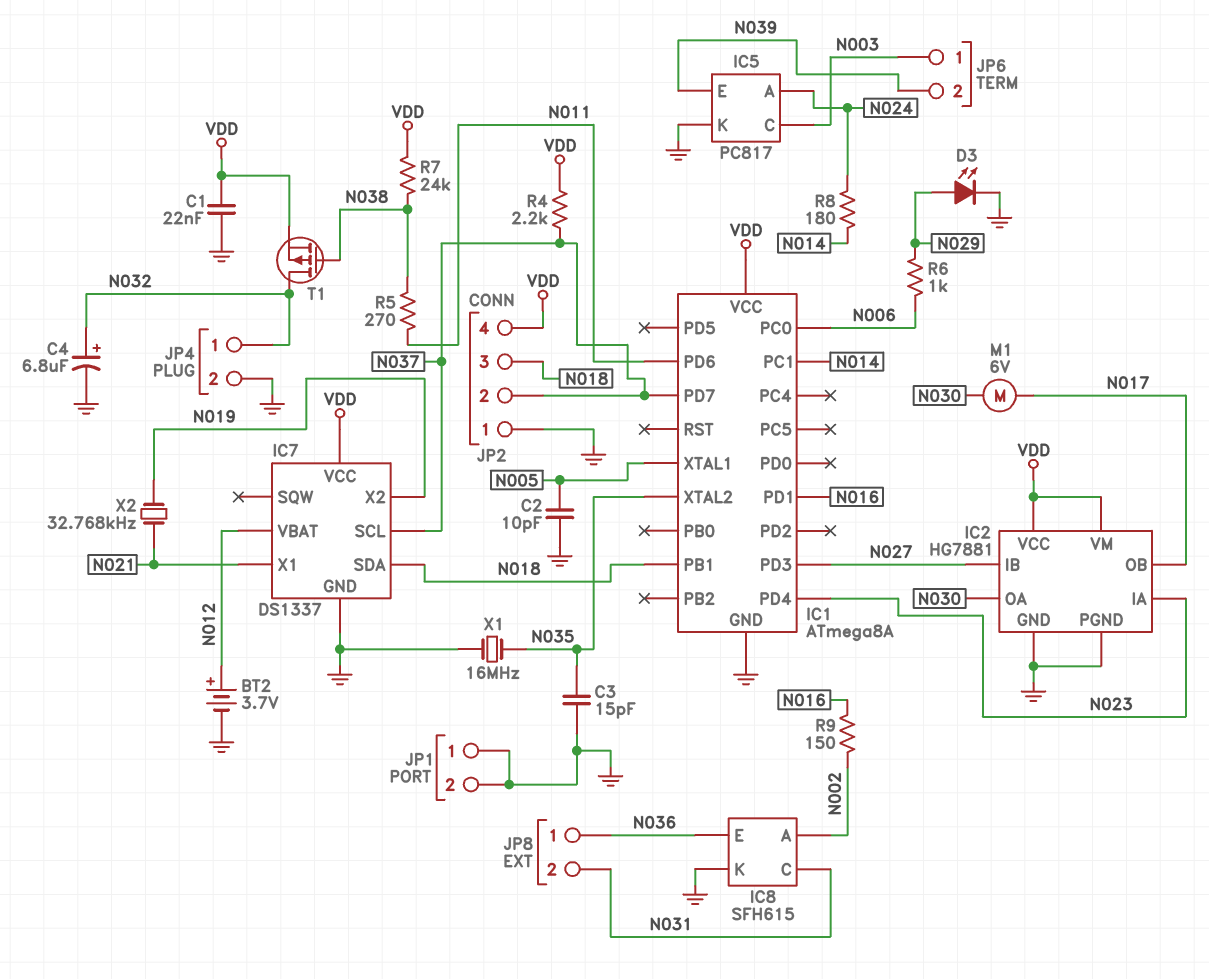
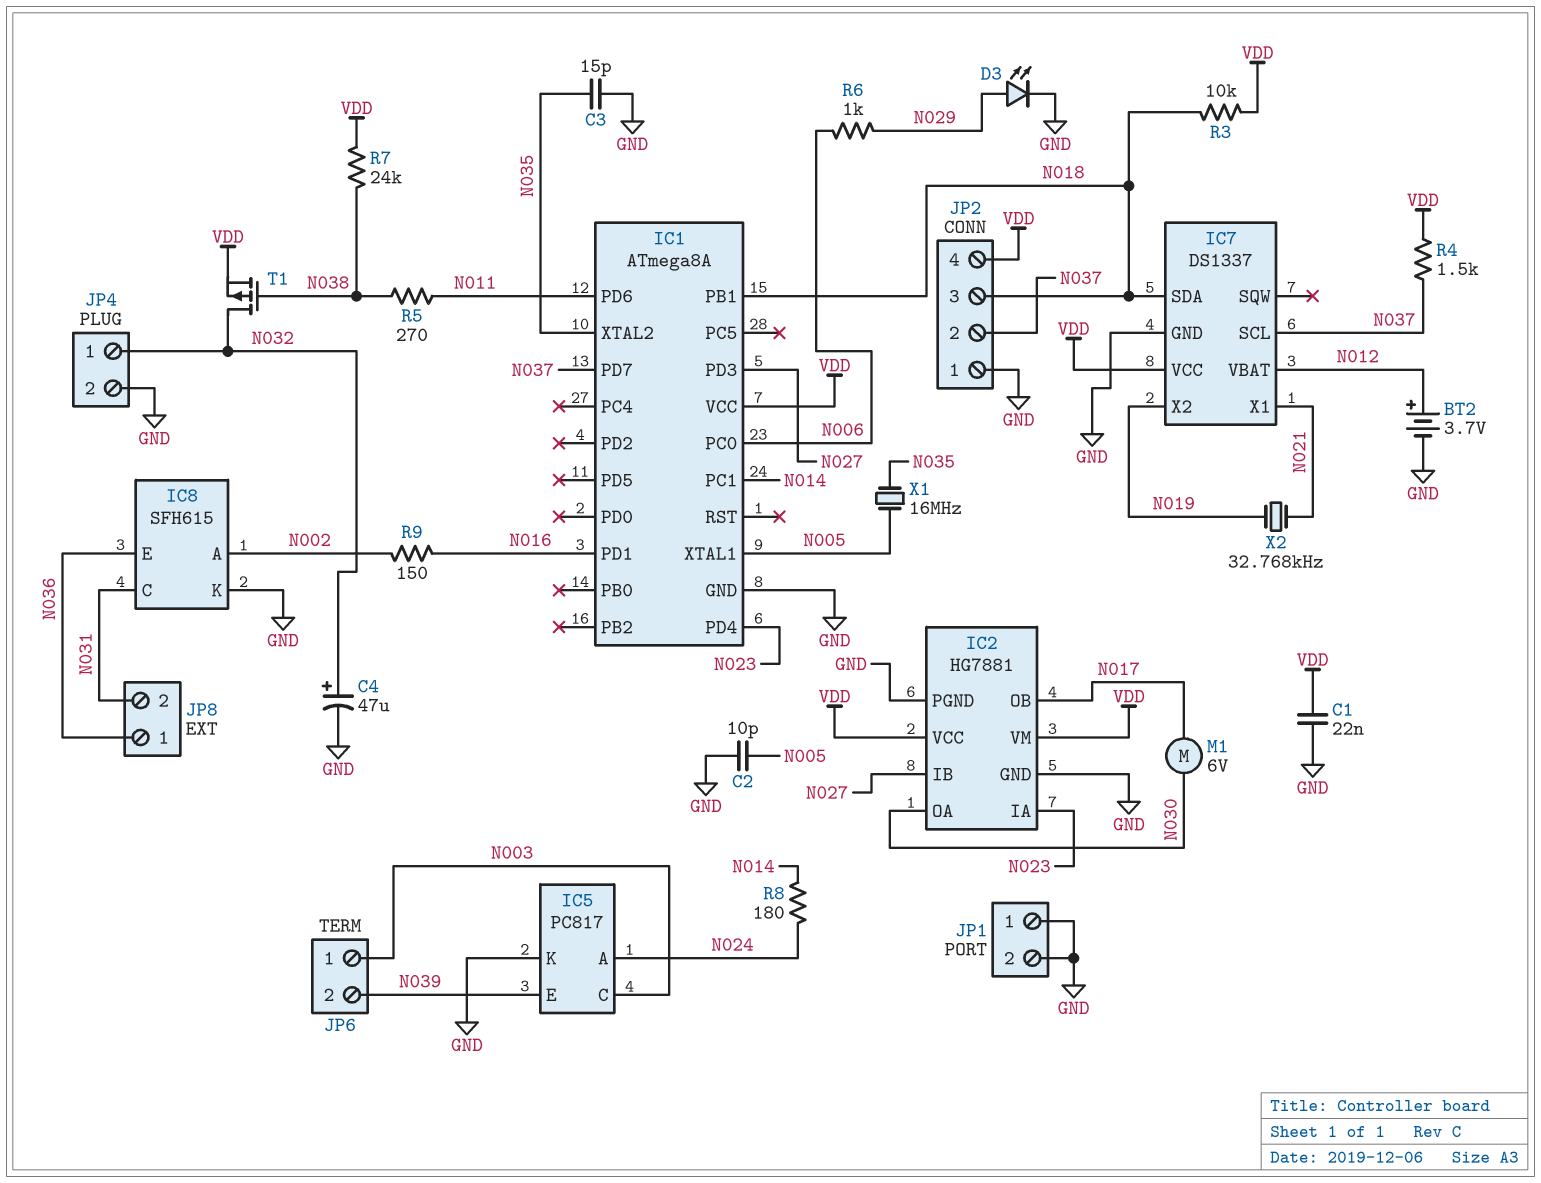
C4: 6.8uF (plus N032, minus GND) -> 47uF (plus N032, minus GND)
R3: none -> 10k (N018, VDD)
R4: 2.2k (N037, VDD) -> 1.5k (N037, VDD)
X1: 16MHz (GND, N035) -> 16MHz (N005, N035)

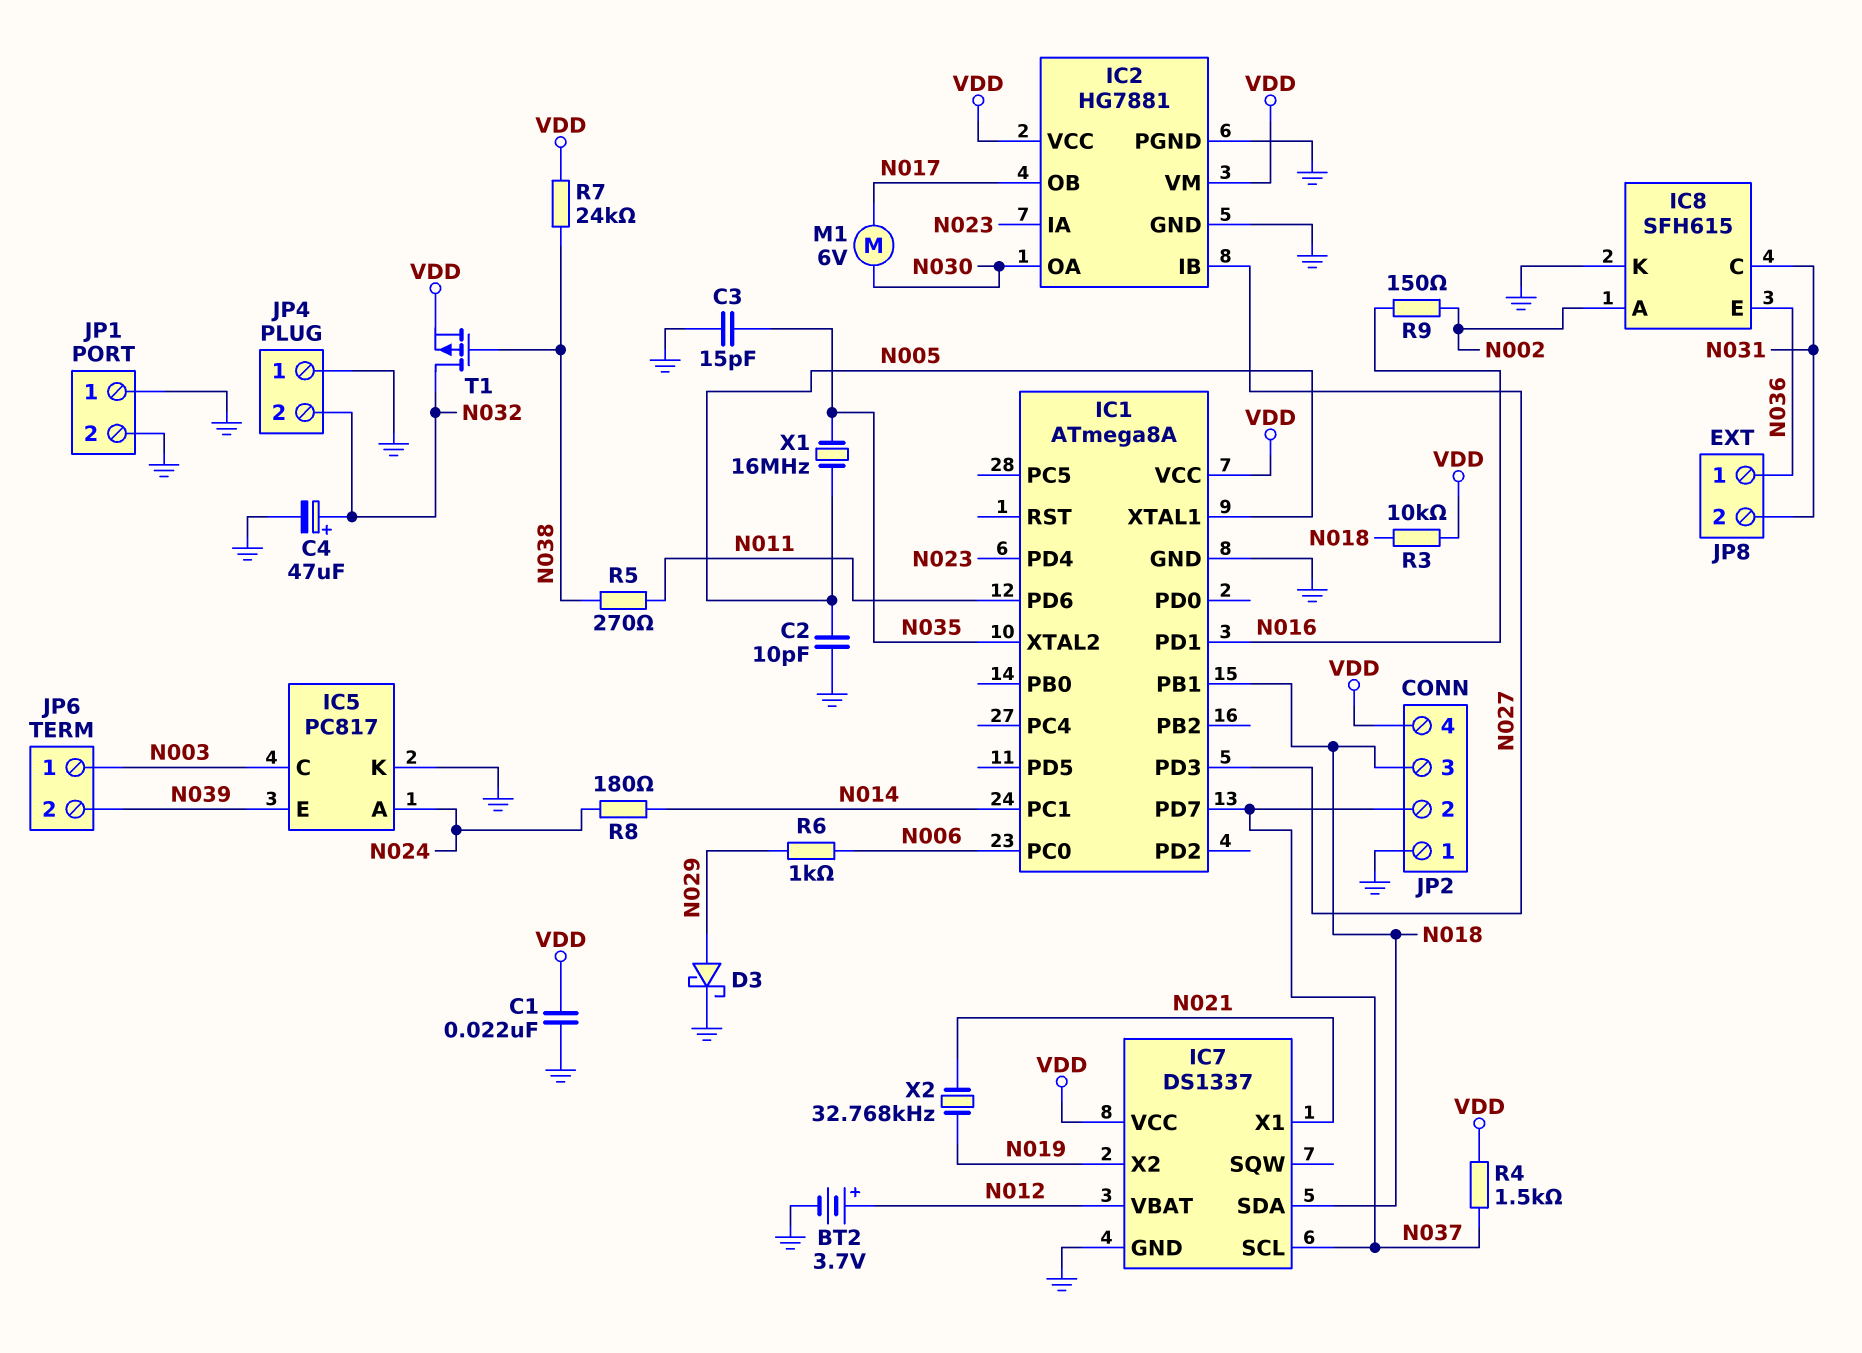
D3: LED (A N029, K GND) -> schottky (A N029, K GND)
JP4 pin 1: N032 -> GND
JP4 pin 2: GND -> N032

